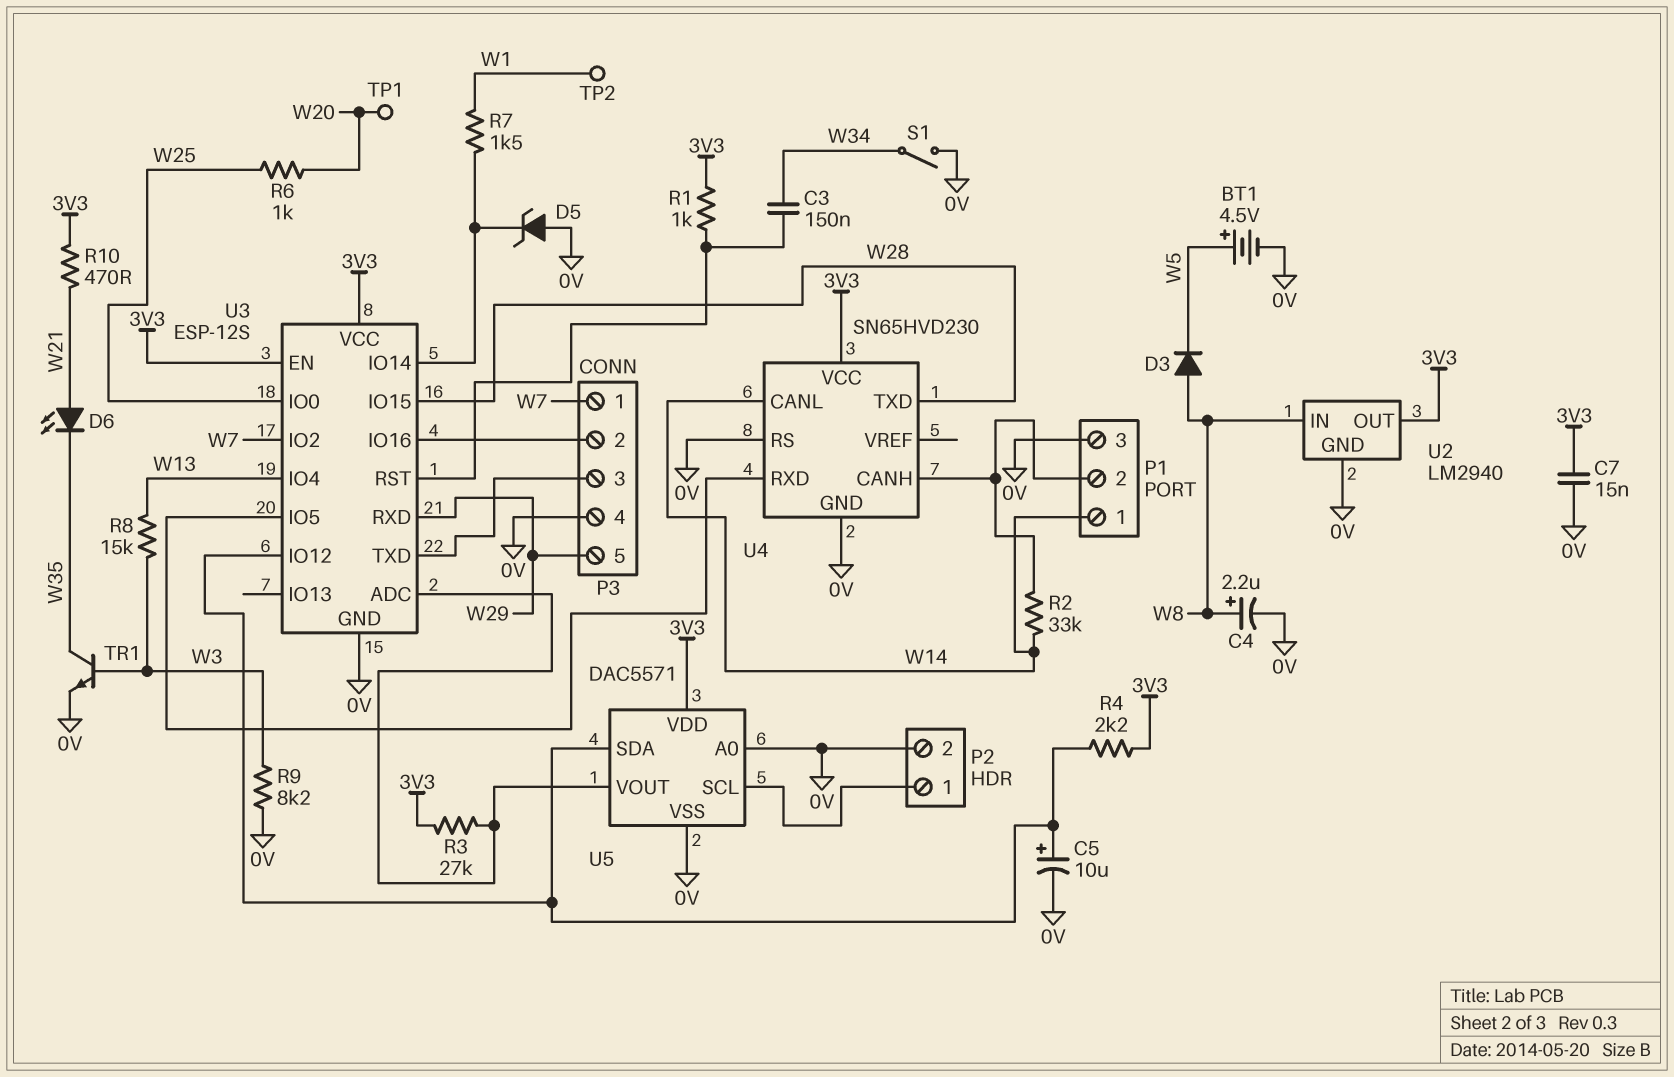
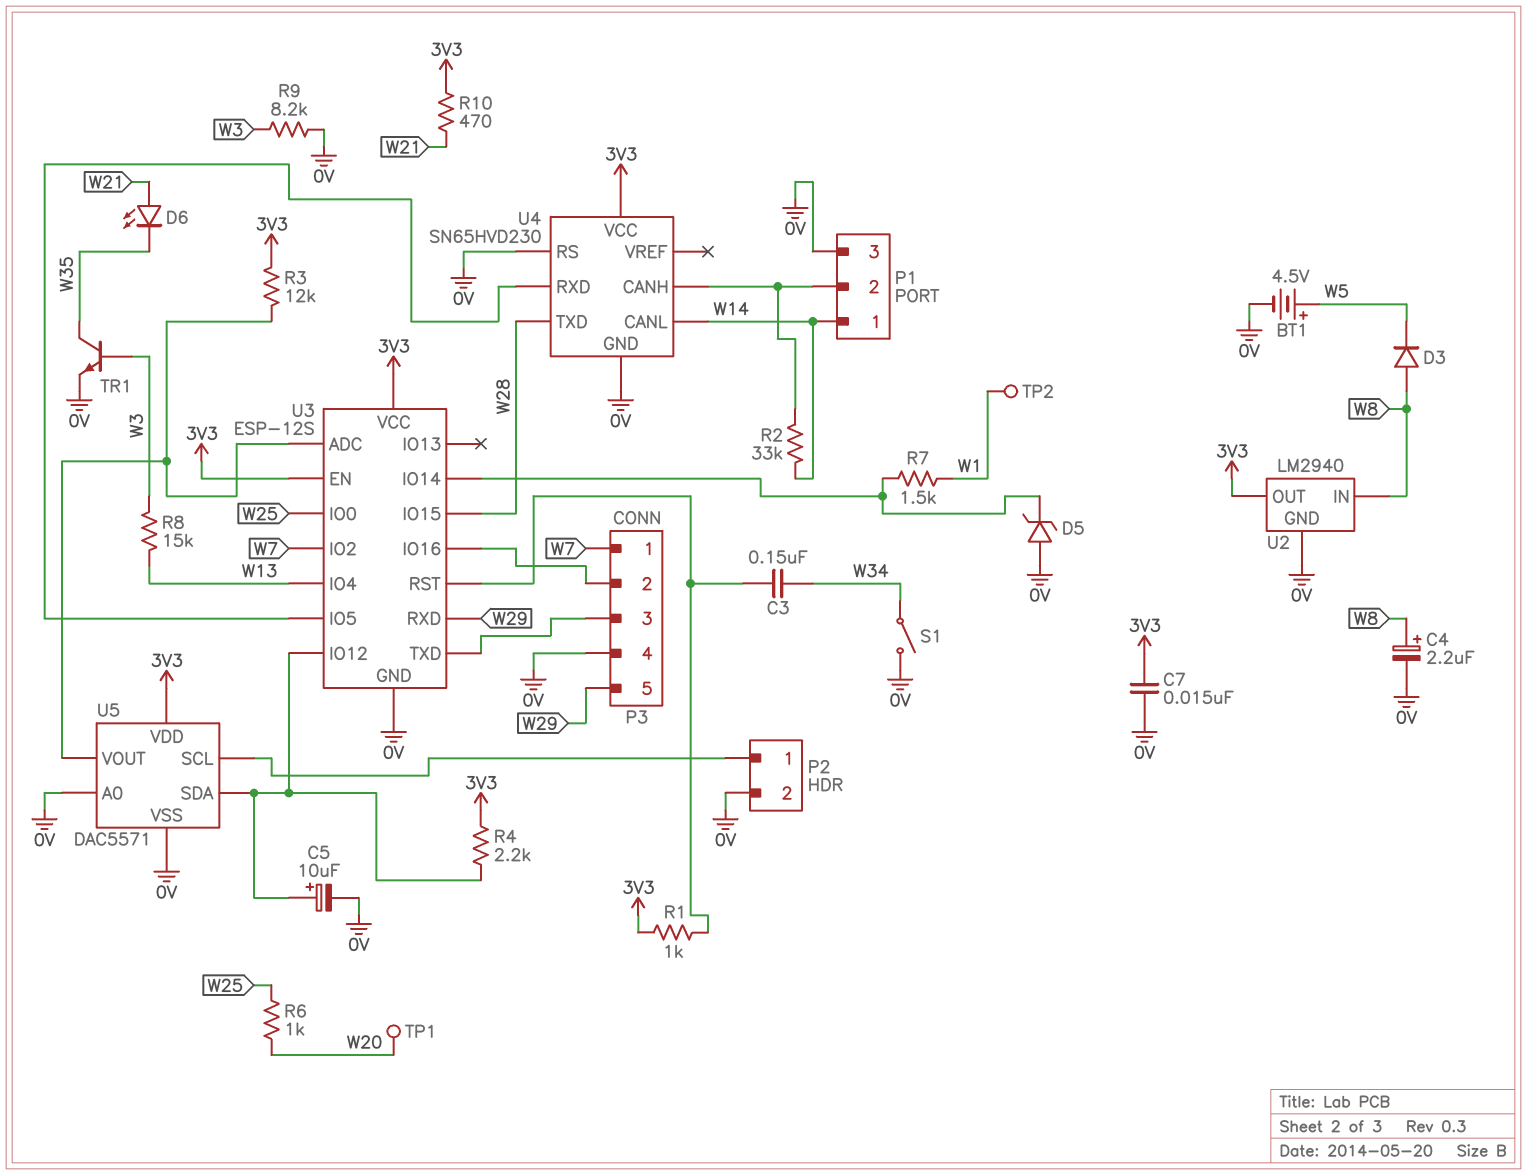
R3: 27k (3V3, U3/ADC) -> 12k (3V3, U3/ADC)

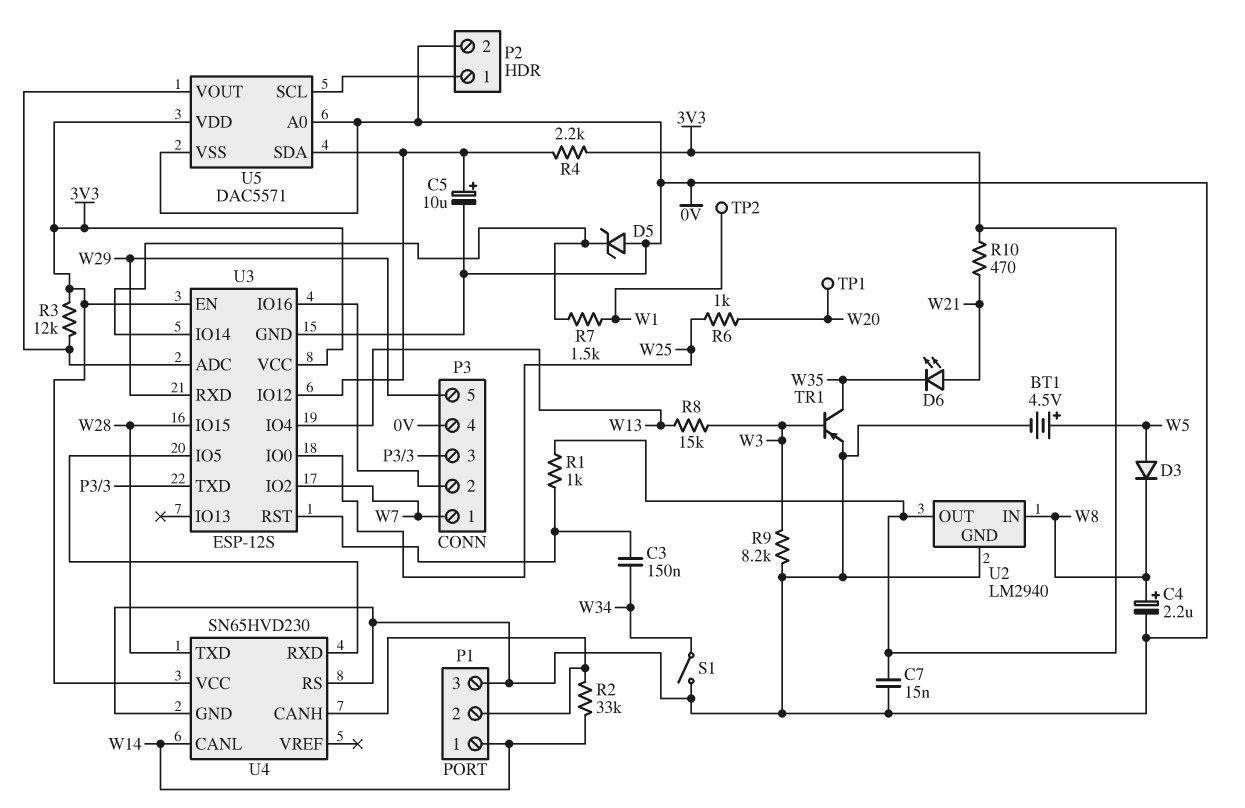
D3: diode (A W8, K W5) -> diode (A W5, K W8)
TR1: NPN (B W3, C W35, E 0V) -> PNP (B W3, C W35, E 0V)

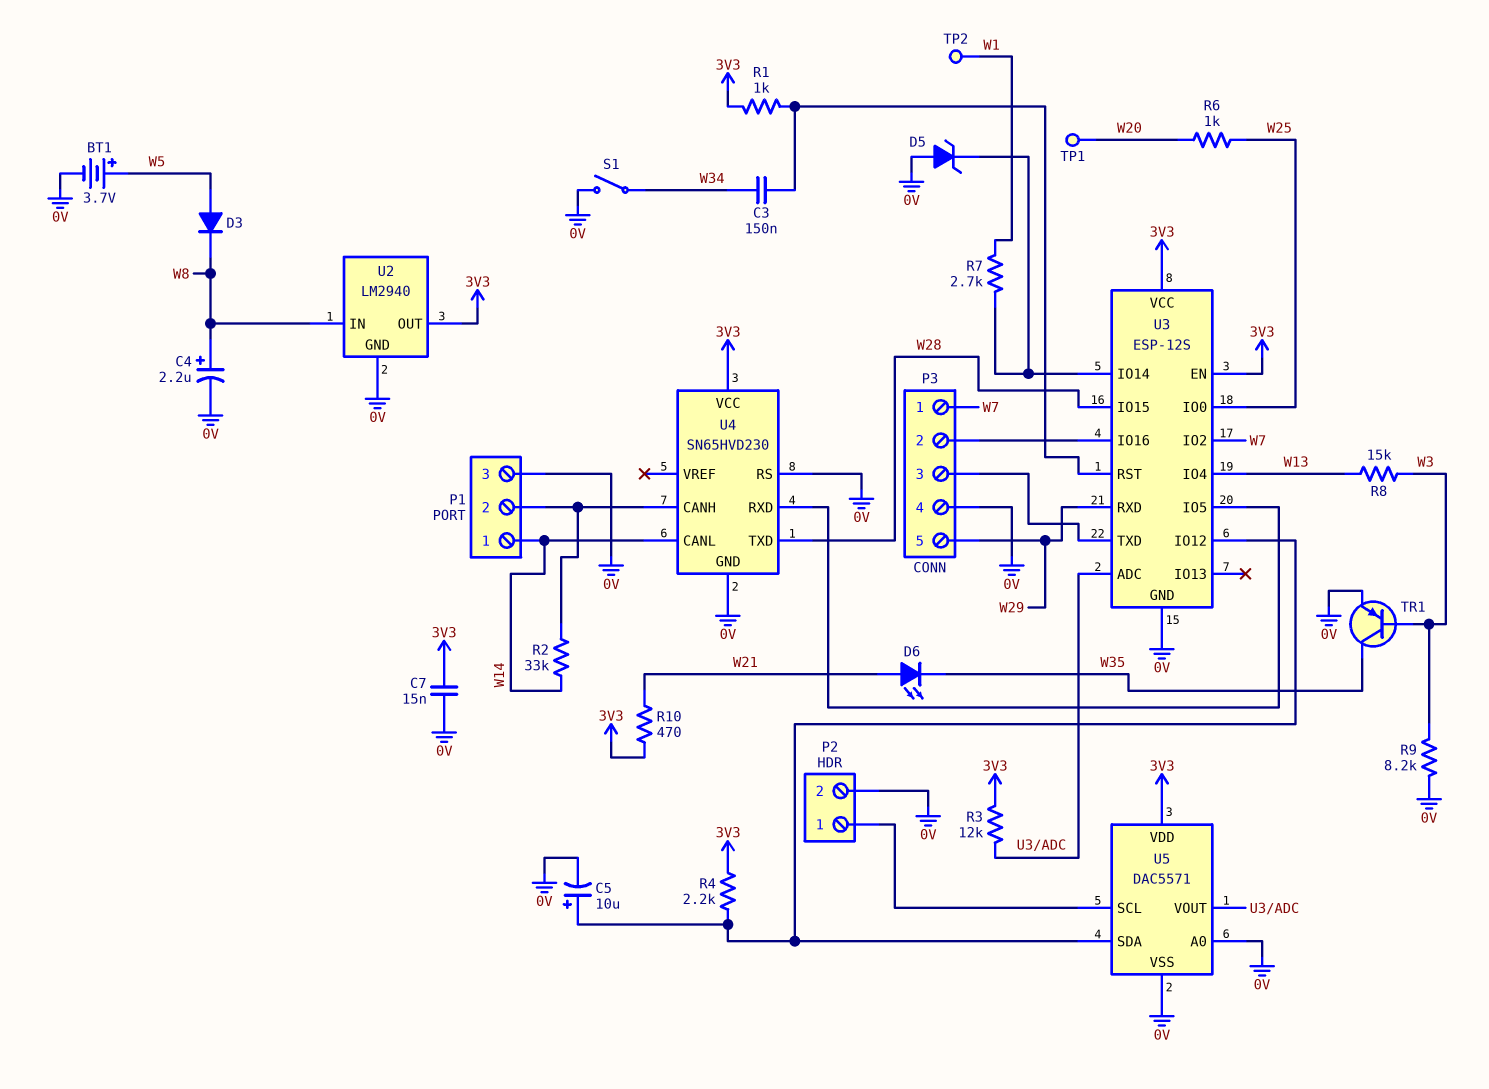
BT1: 4.5V (plus W5, minus 0V) -> 3.7V (plus W5, minus 0V)
R7: 1.5k (U3/IO14, W1) -> 2.7k (U3/IO14, W1)

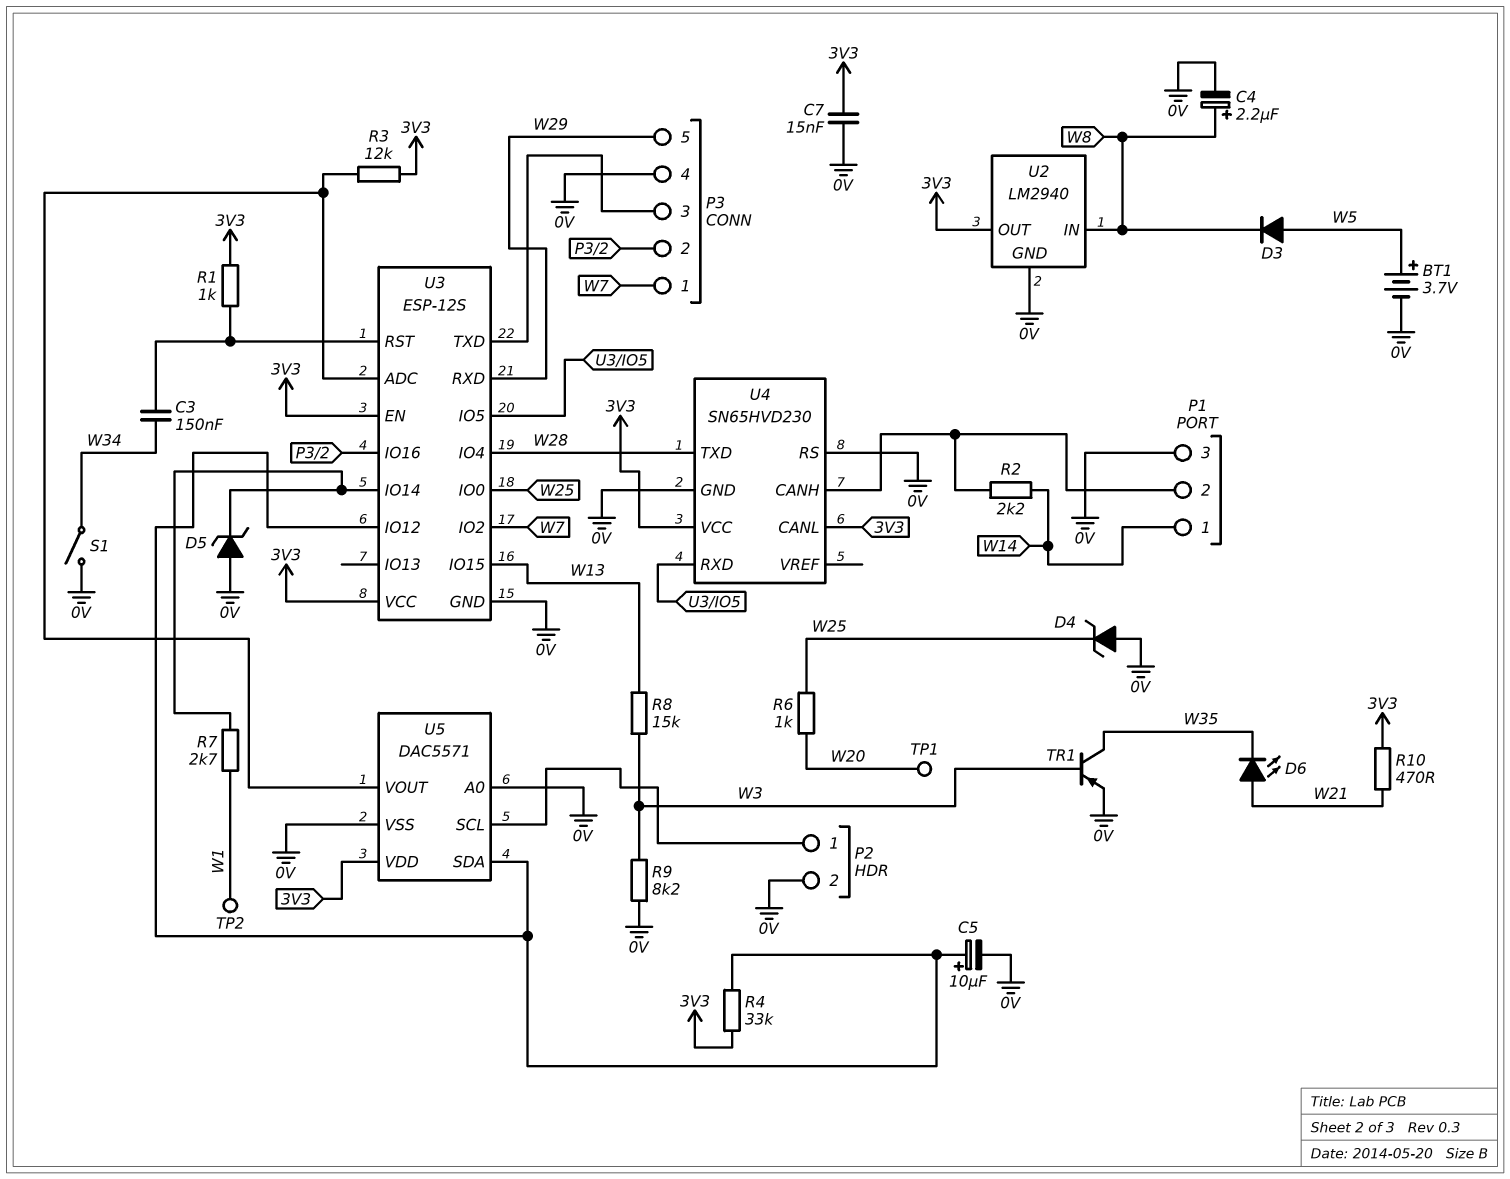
D4: none -> zener (A 0V, K W25)
R2: 33k (P1/2, W14) -> 2.2k (P1/2, W14)
R4: 2.2k (3V3, U3/IO12) -> 33k (3V3, U3/IO12)
U3 pin IO4: W13 -> W28
U3 pin IO15: W28 -> W13
U4 pin CANL: W14 -> 3V3

